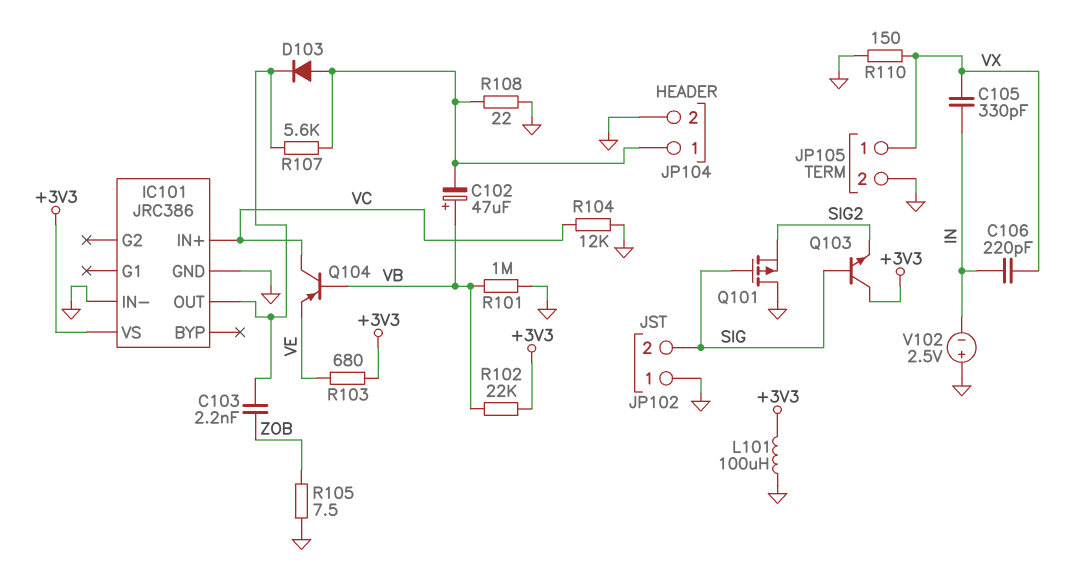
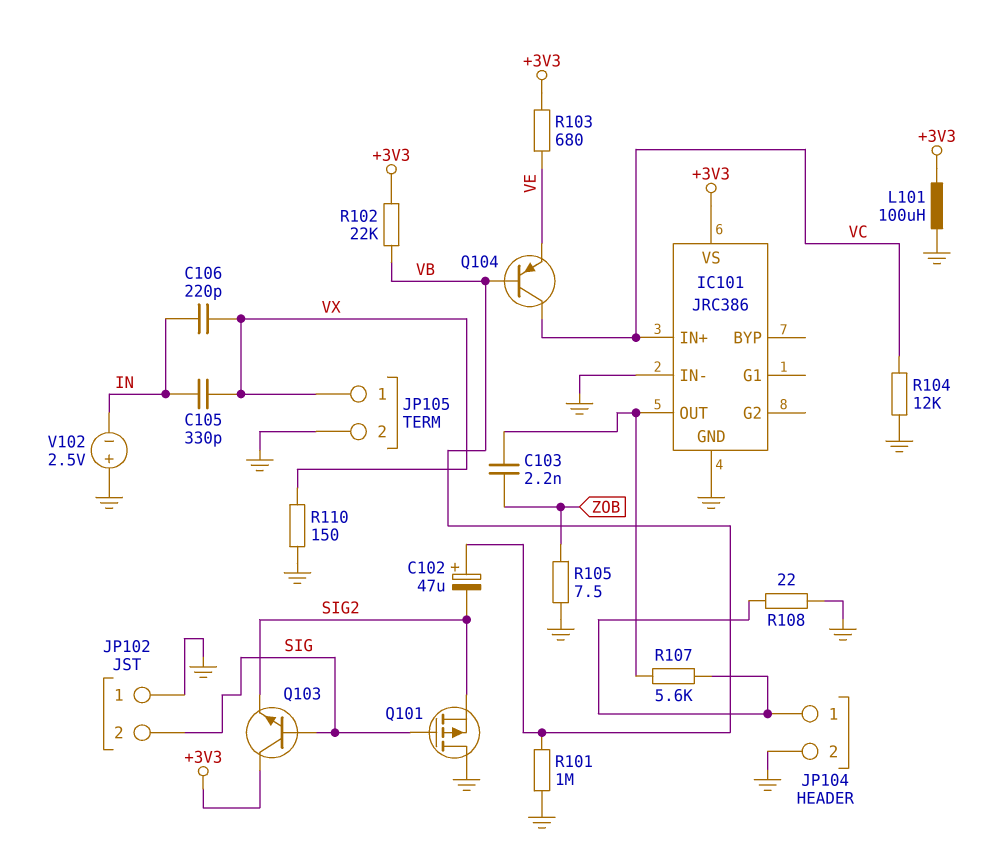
C102: 47uF (plus VB, minus JP104/1) -> 47uF (plus VB, minus SIG2)
D103: diode (A JP104/1, K IC101/OUT) -> none

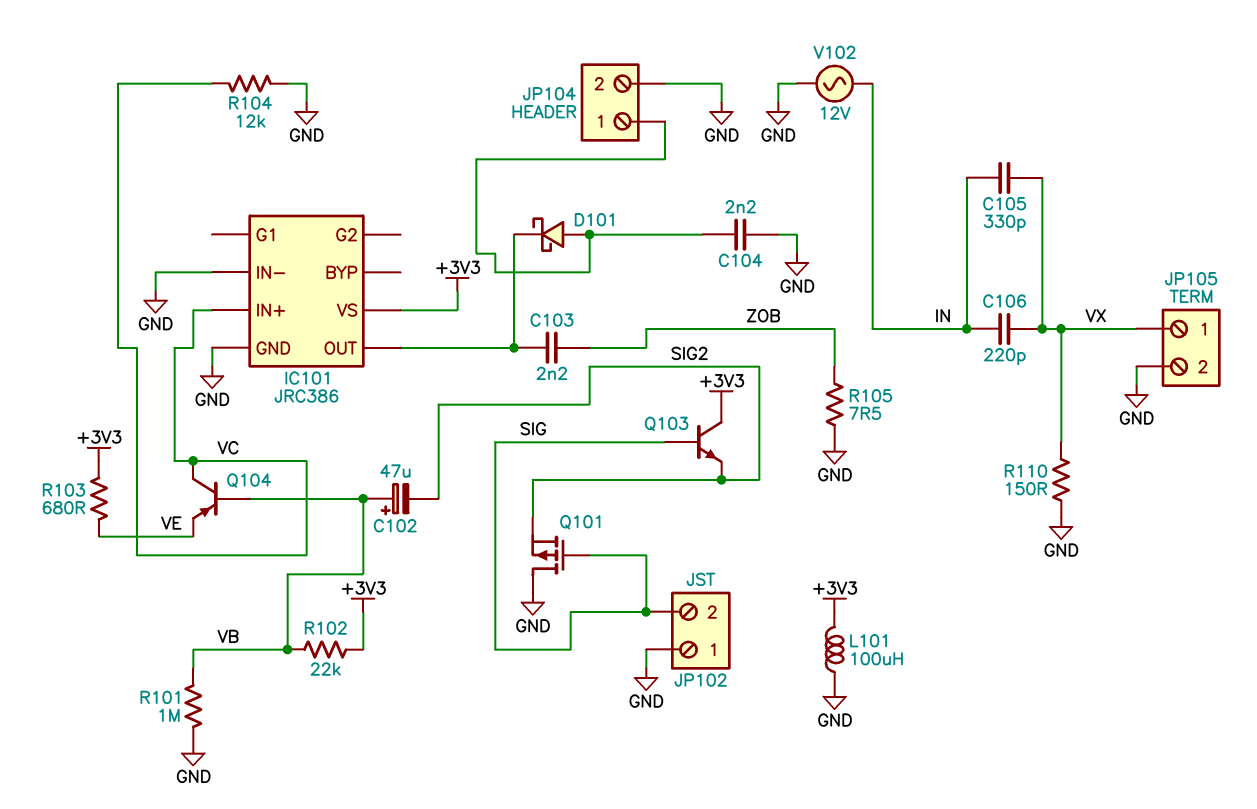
C104: none -> 2.2nF (GND, JP104/1)
D101: none -> schottky (A JP104/1, K IC101/OUT)
R107: 5.6k (IC101/OUT, JP104/1) -> none
R108: 22 (GND, JP104/1) -> none
V102: 2.5V (plus GND, minus IN) -> AC 12V (GND, IN)

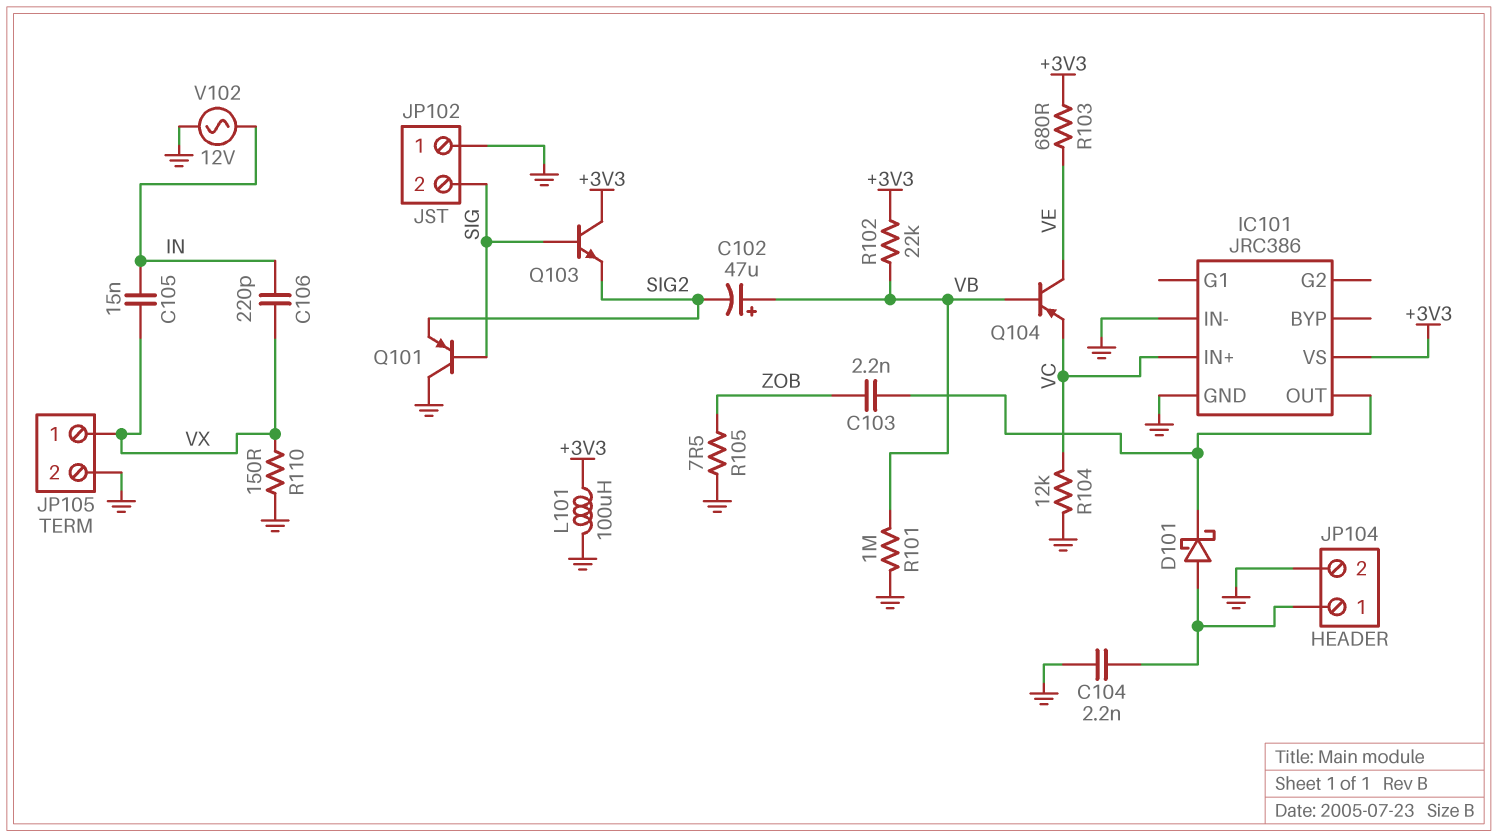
C105: 330pF (IN, VX) -> 15nF (IN, VX)
Q101: PMOS (G SIG, D GND, S SIG2) -> PNP (B SIG, C GND, E SIG2)
Q104: PNP (B VB, C VC, E VE) -> PNP (B VB, C VE, E VC)

